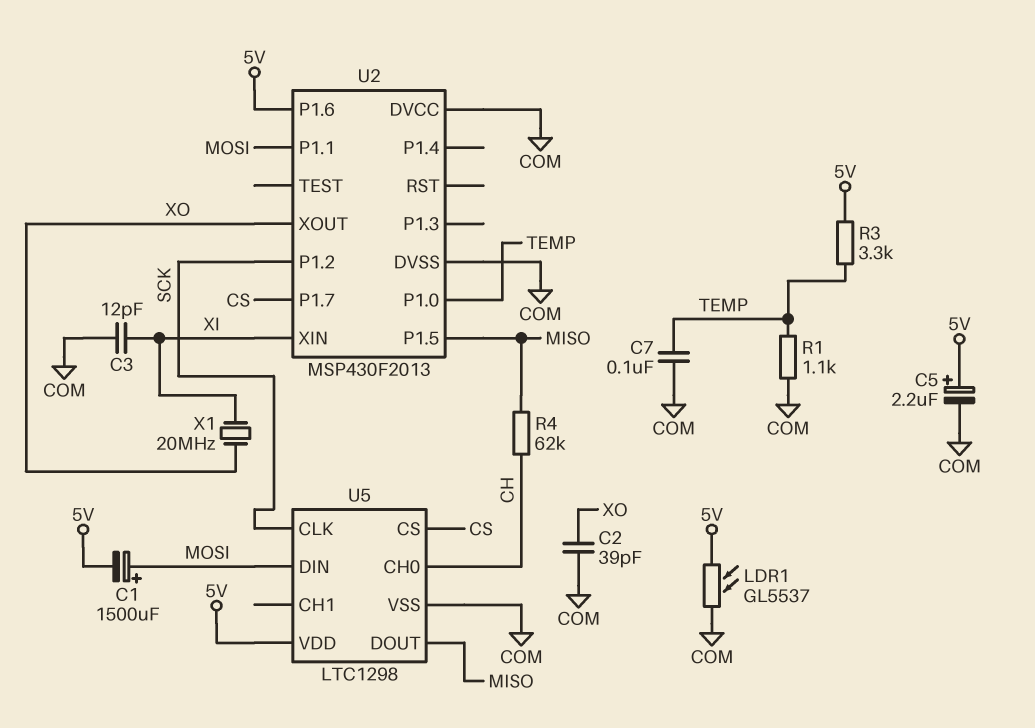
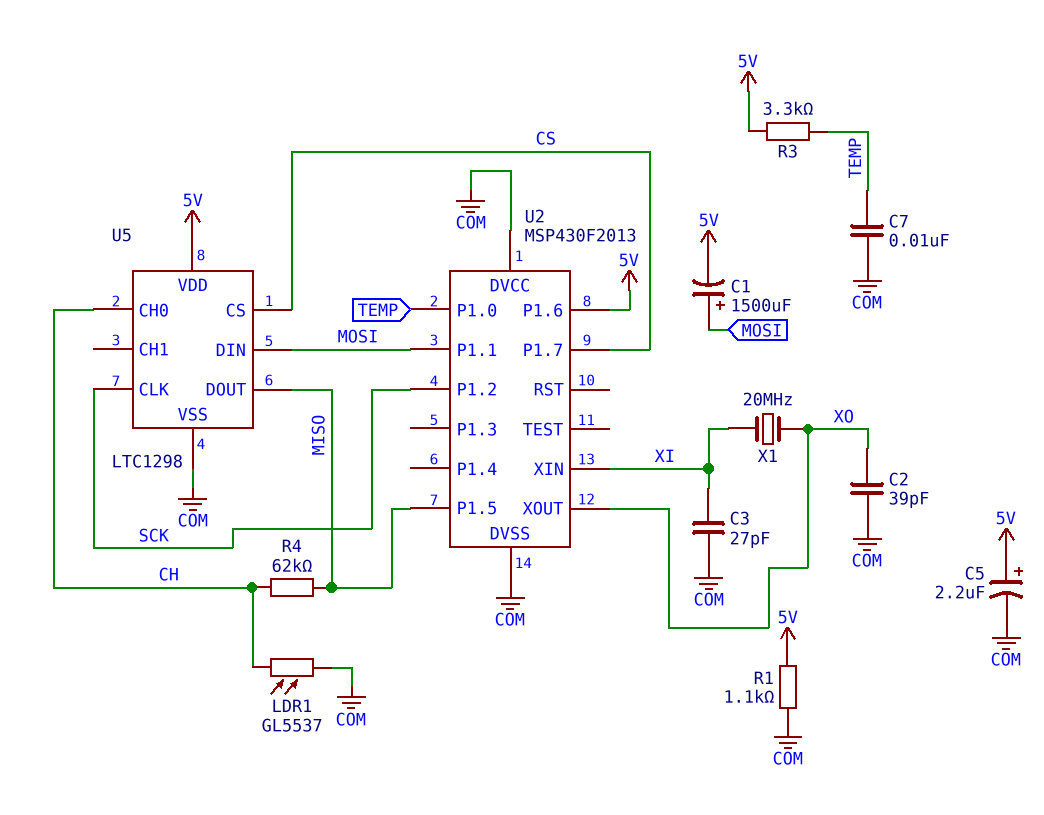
C3: 12pF (COM, XI) -> 27pF (COM, XI)
C7: 100nF (COM, TEMP) -> 10nF (COM, TEMP)
LDR1: GL5537 (5V, COM) -> GL5537 (CH, COM)
R1: 1.1k (COM, TEMP) -> 1.1k (5V, COM)

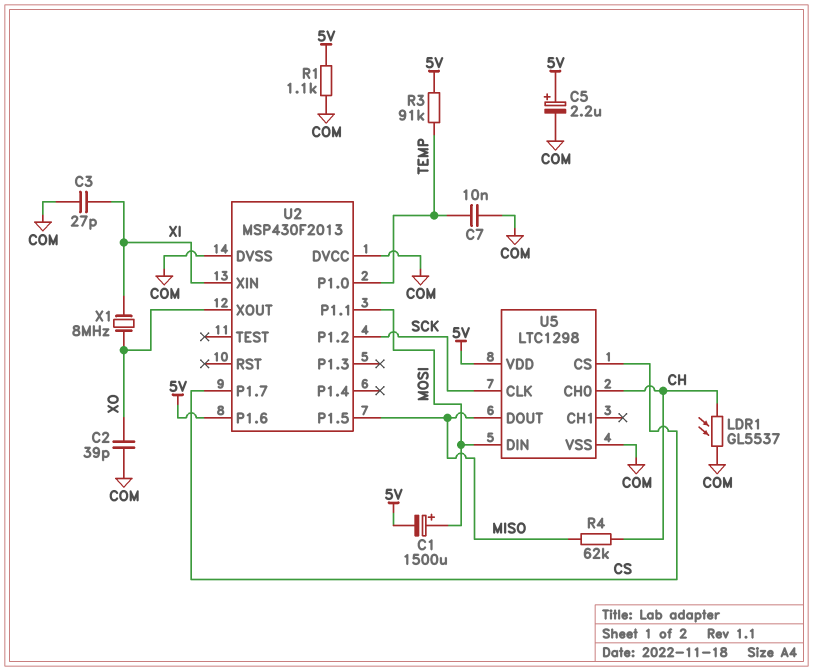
R3: 3.3k (5V, TEMP) -> 91k (5V, TEMP)
X1: 20MHz (XI, XO) -> 8MHz (XI, XO)

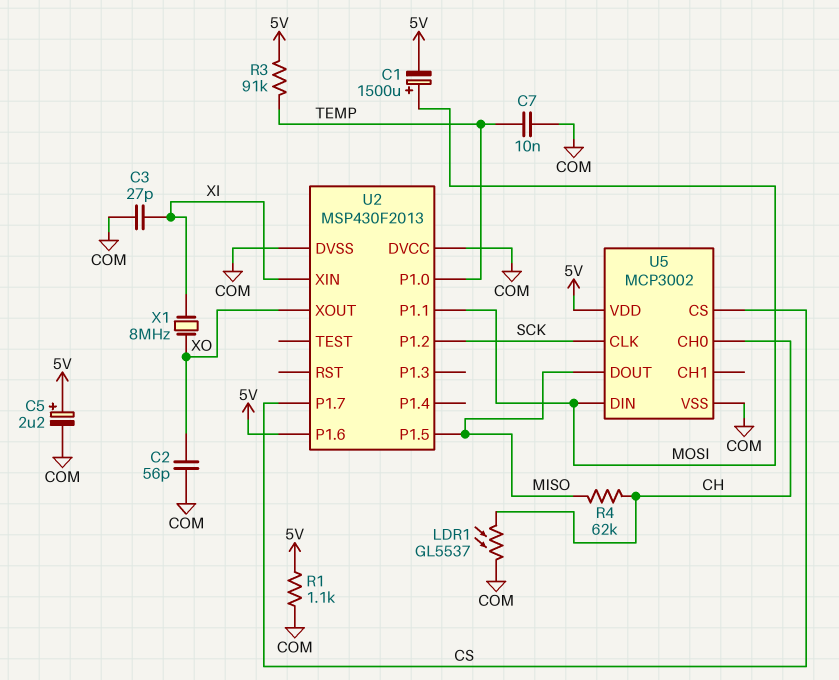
C2: 39pF (COM, XO) -> 56pF (COM, XO)
U5: LTC1298 -> MCP3002

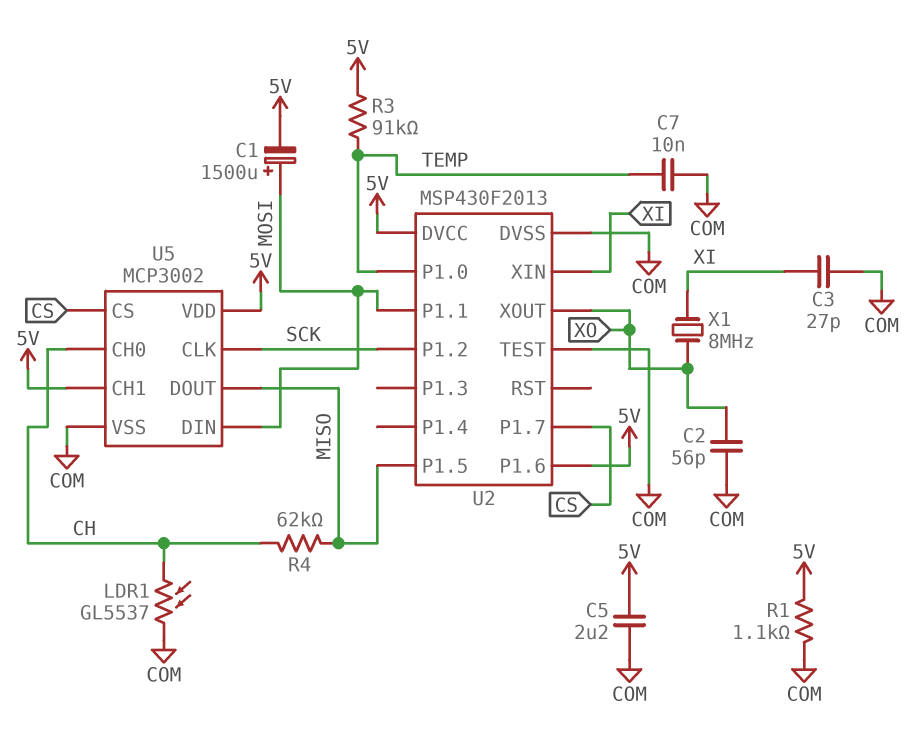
C5: 2.2uF (plus 5V, minus COM) -> 2.2uF (5V, COM)
U2 pin DVCC: COM -> 5V
U2 pin TEST: none -> COM
U5 pin CH1: none -> 5V

